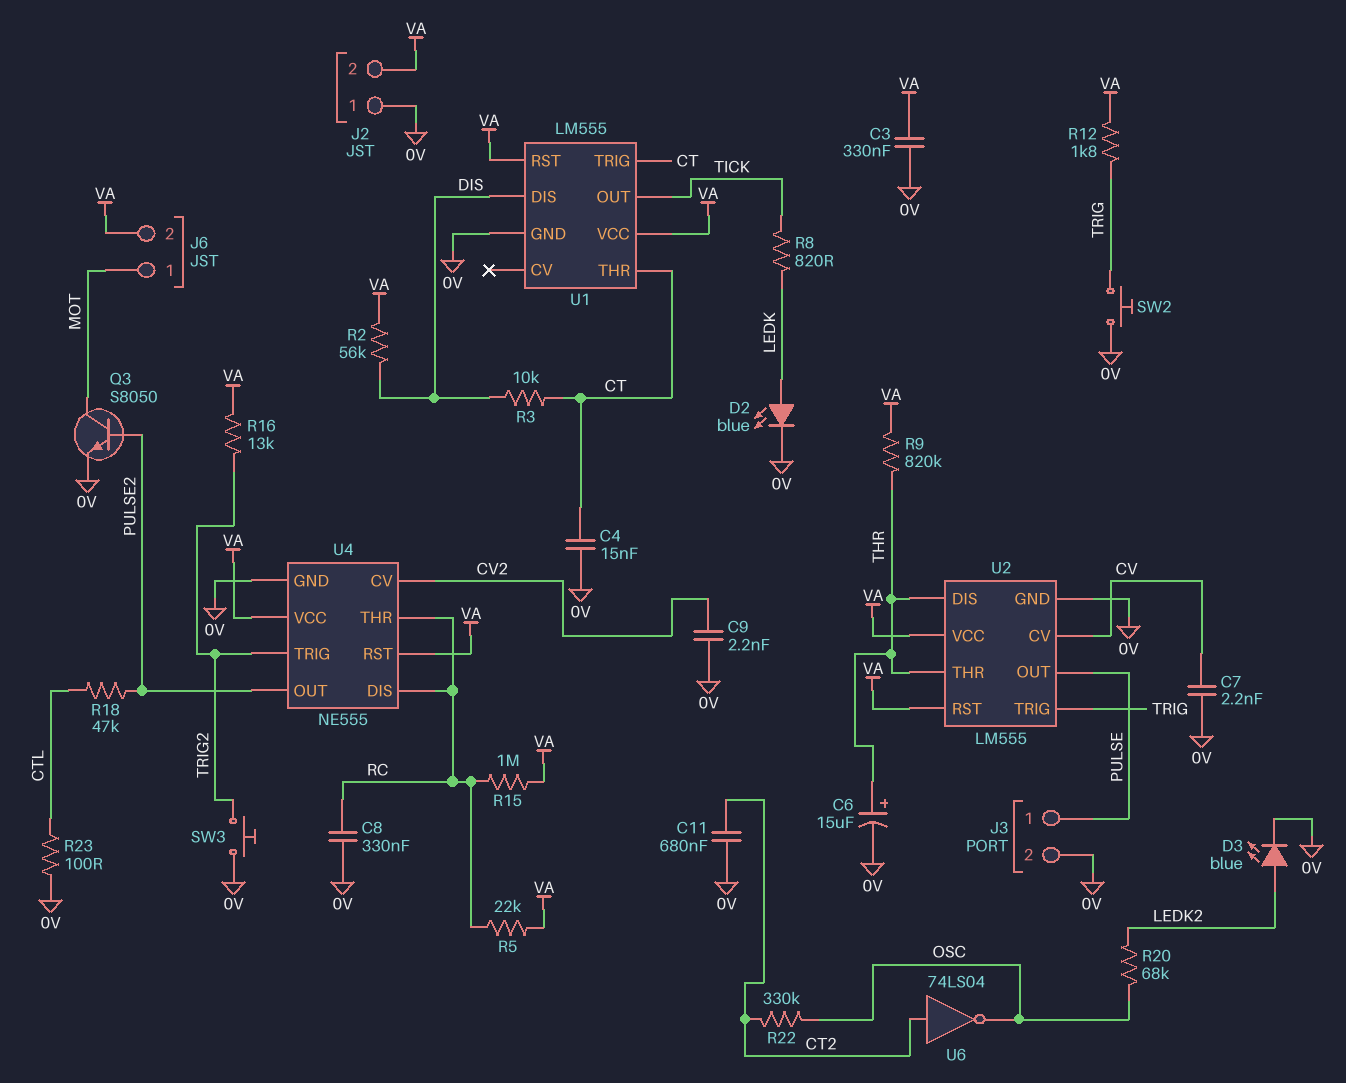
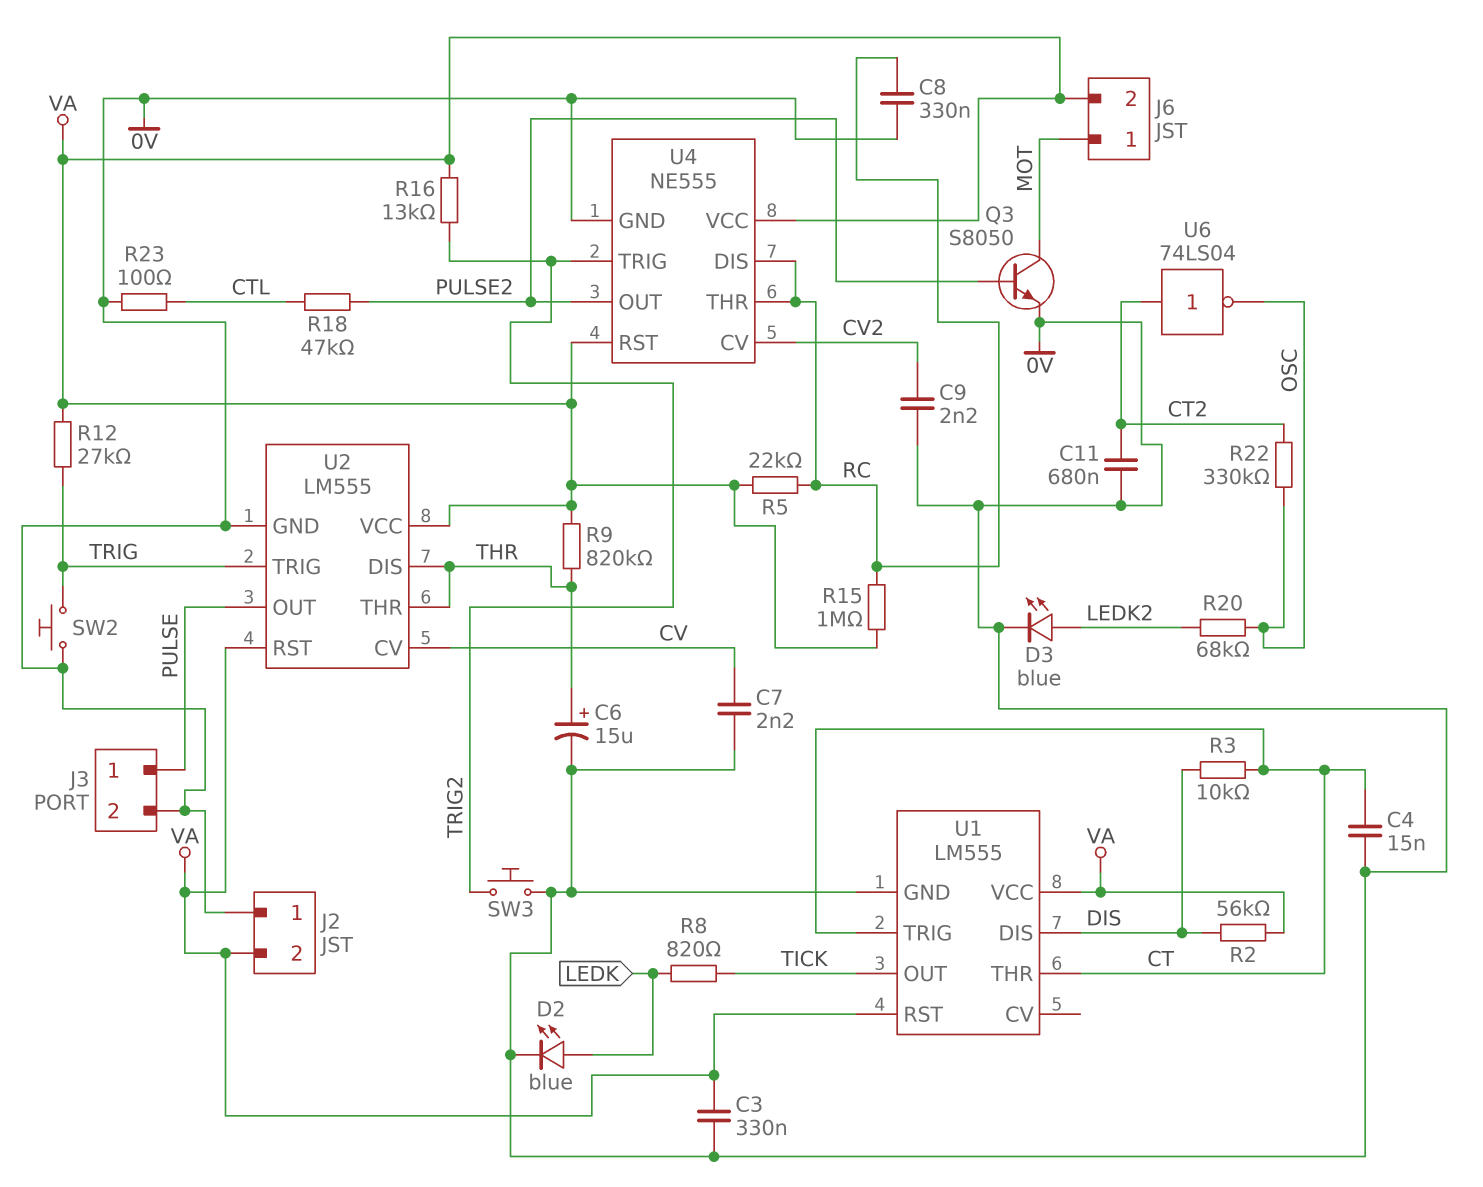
R12: 1.8k (TRIG, VA) -> 27k (TRIG, VA)

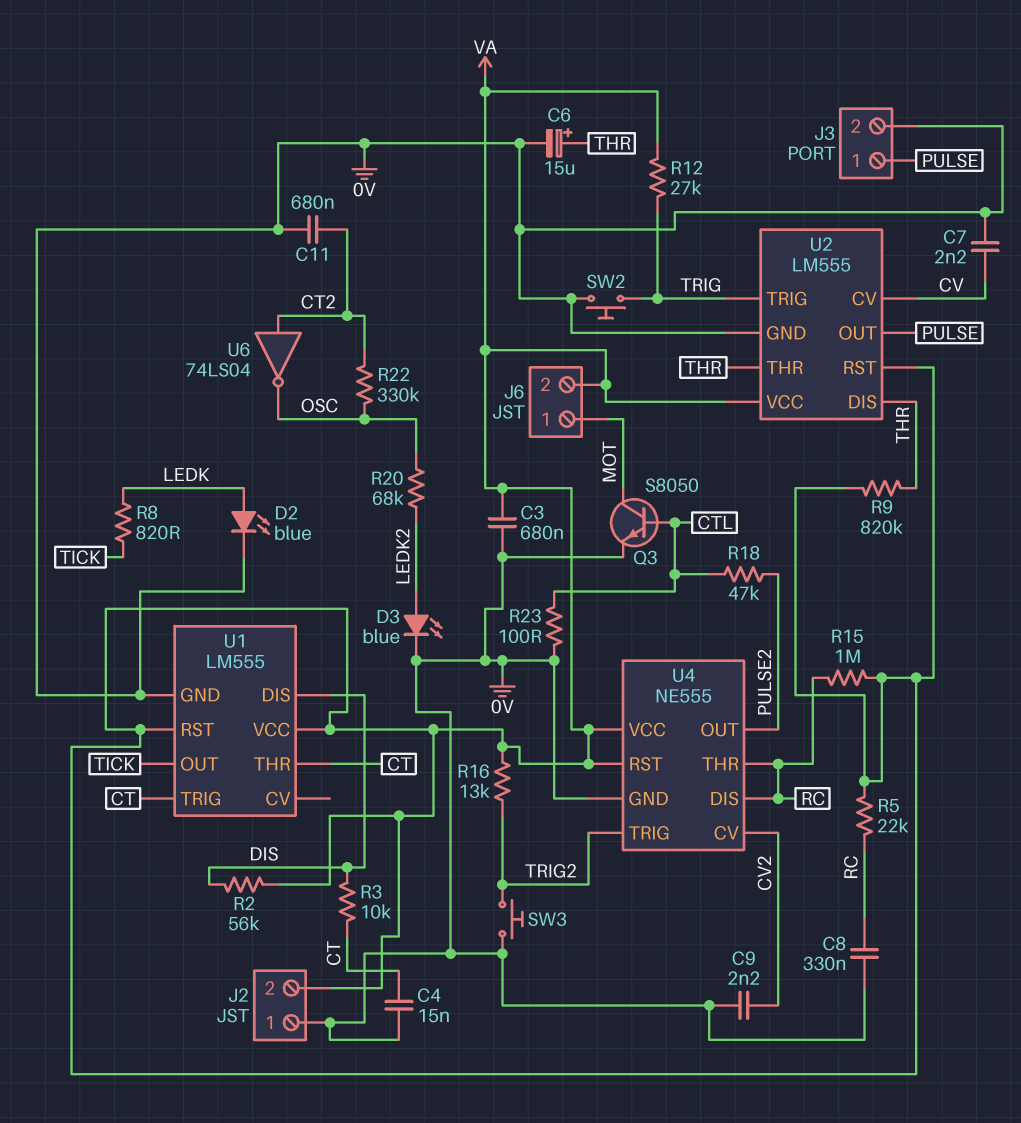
C3: 330nF (0V, VA) -> 680nF (0V, VA)
Q3: NPN S8050 (B PULSE2, C MOT, E 0V) -> NPN S8050 (B CTL, C MOT, E 0V)

